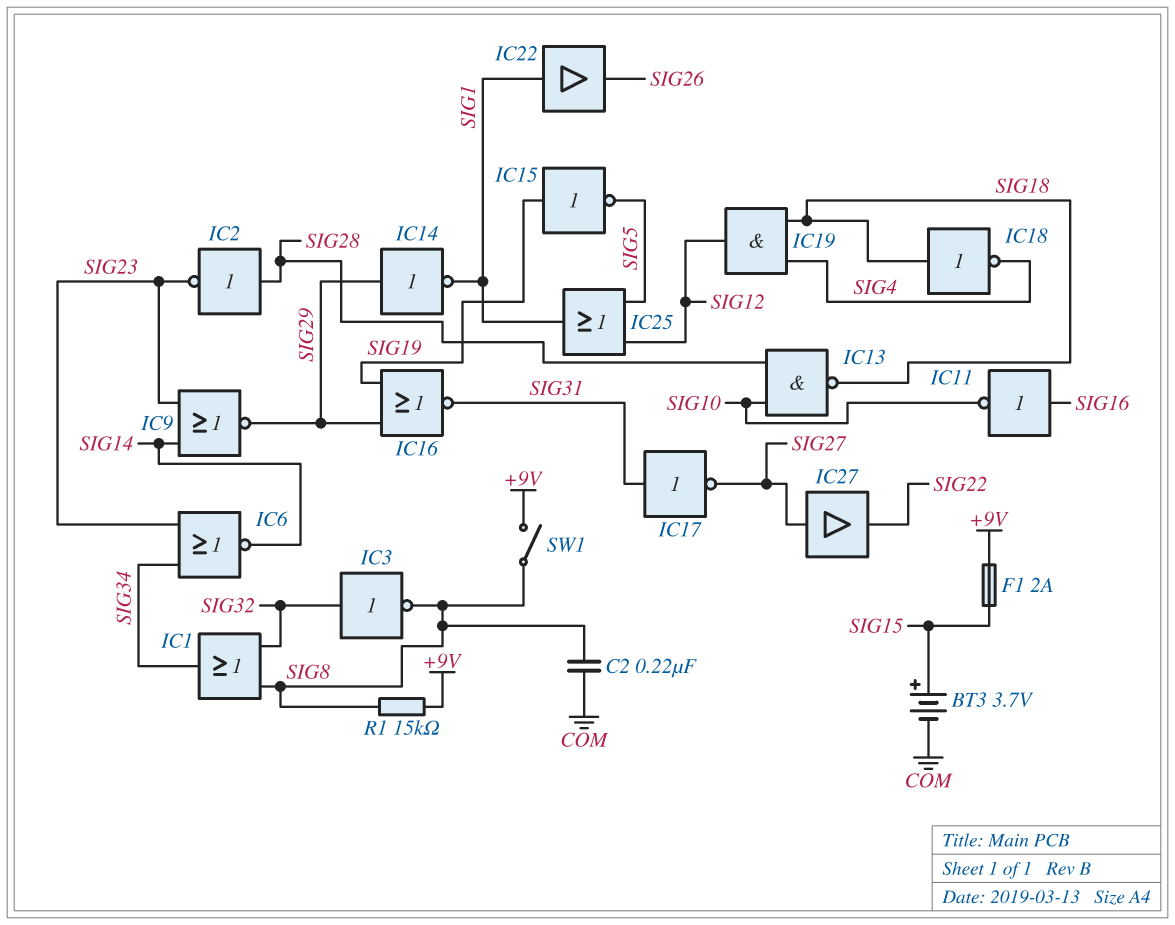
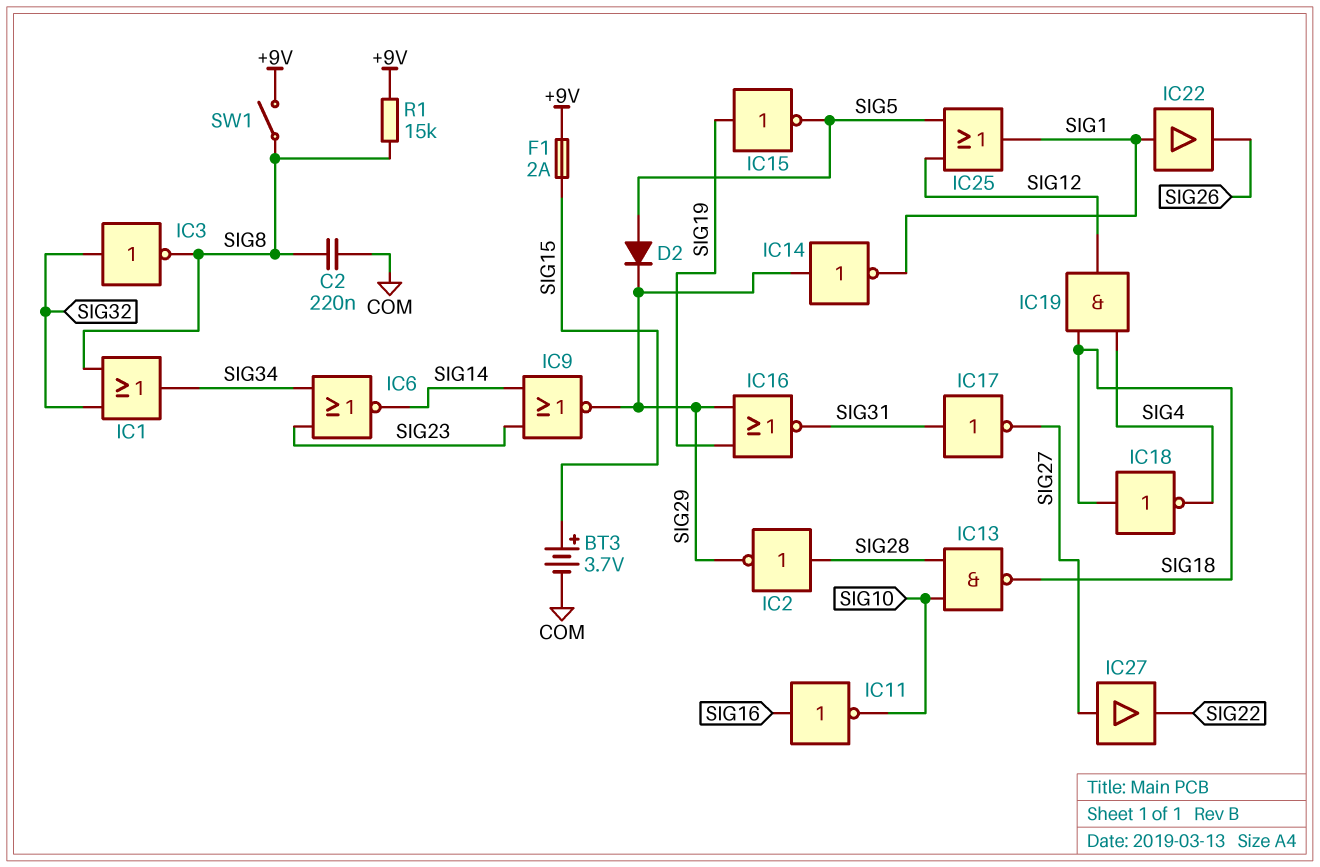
D2: none -> diode (A SIG5, K SIG29)
IC2: NOT (in SIG28, out SIG23) -> NOT (in SIG28, out SIG29)

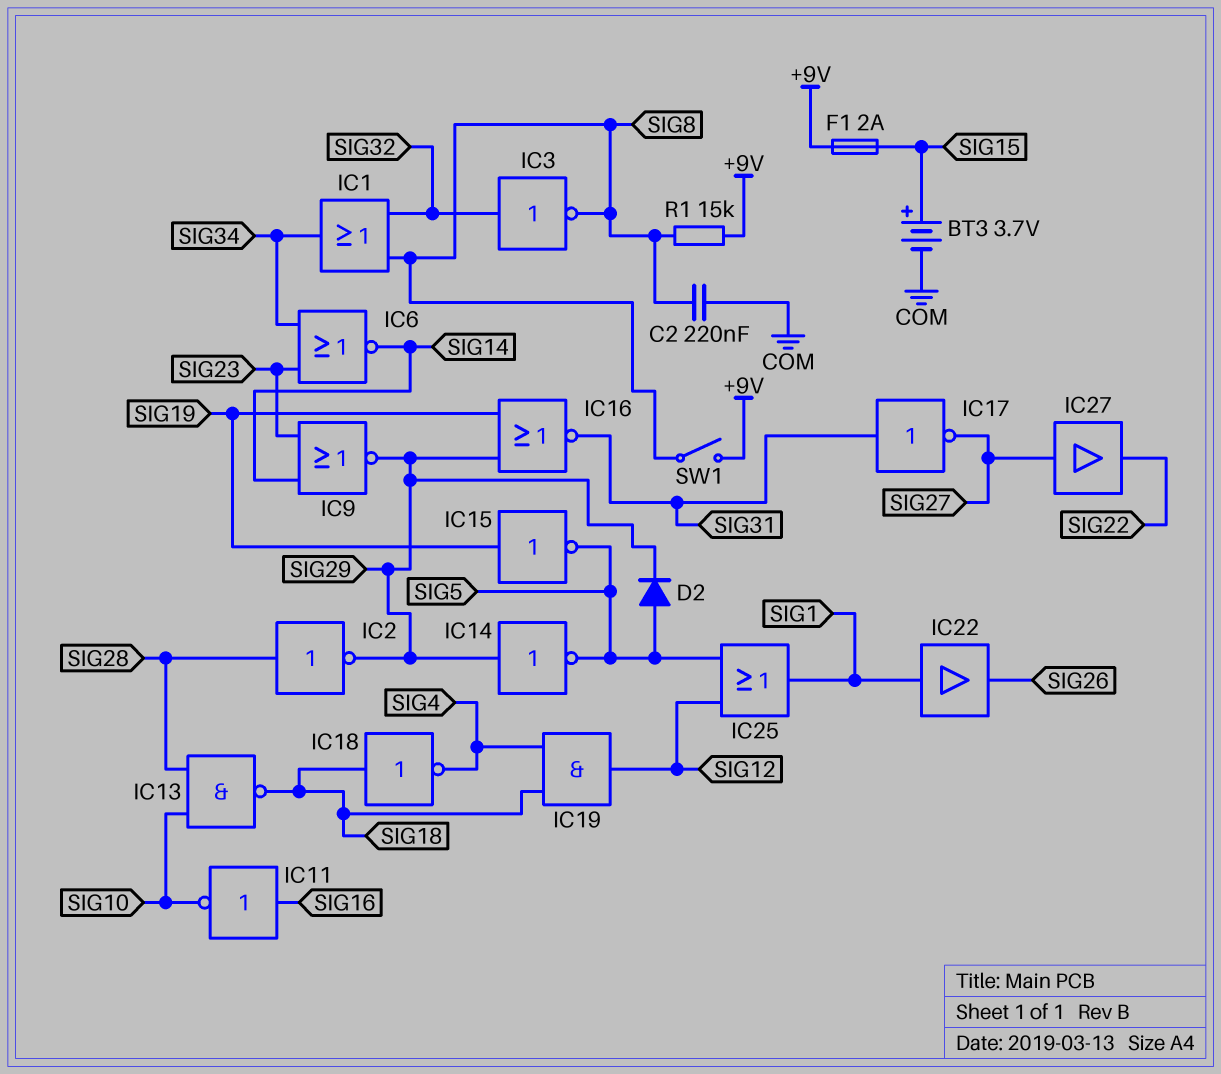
IC14: NOT (in SIG29, out SIG1) -> NOT (in SIG29, out SIG5)

